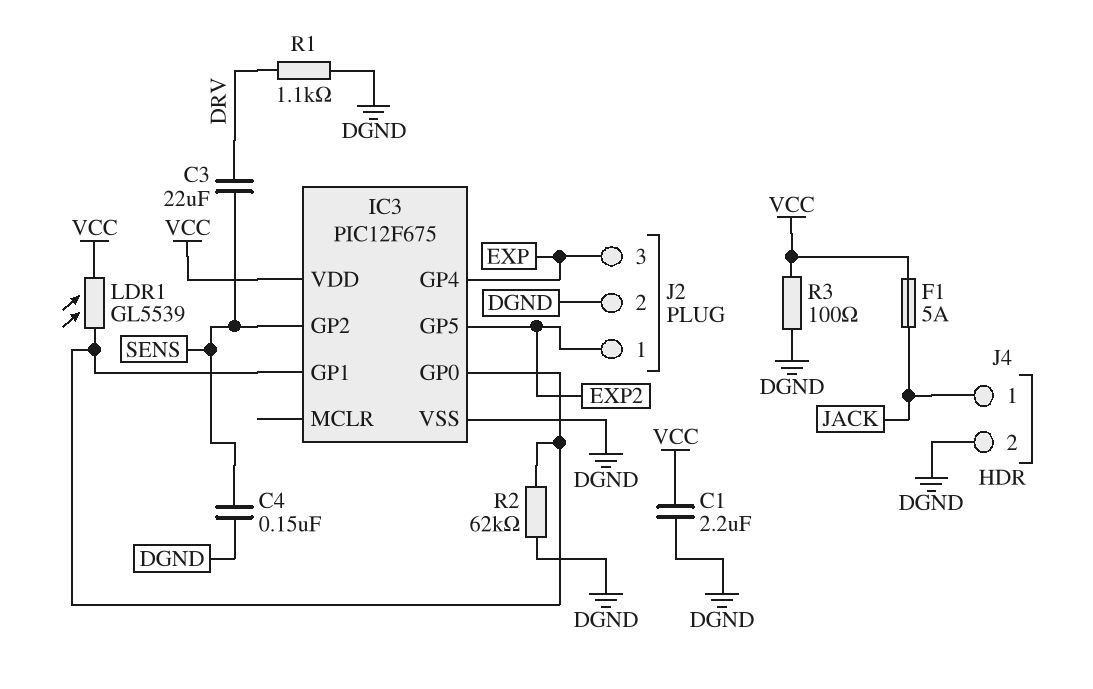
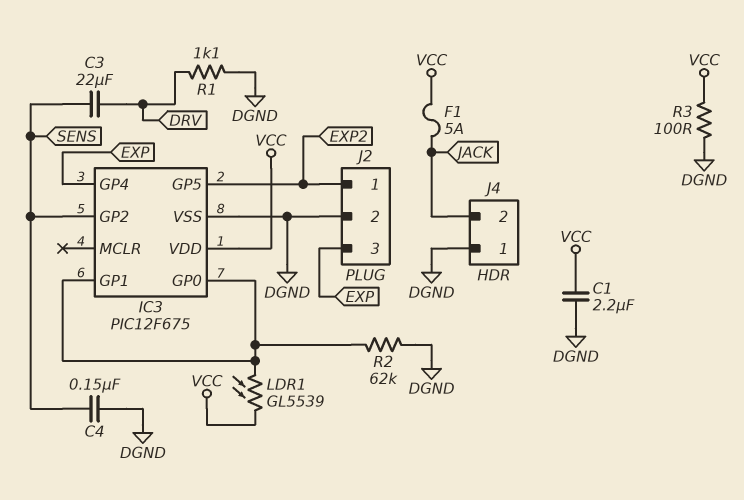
J4 pin 1: JACK -> DGND
J4 pin 2: DGND -> JACK

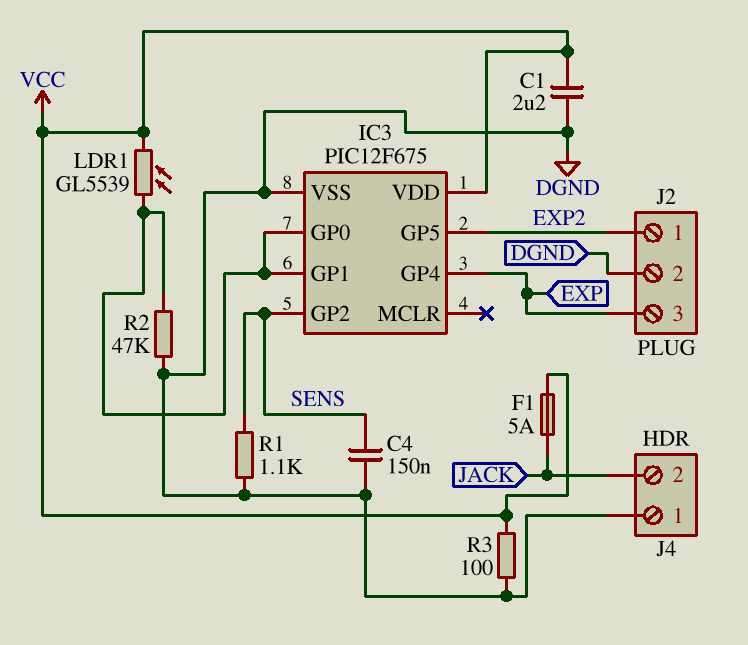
C3: 22uF (DRV, SENS) -> none
R1: 1.1k (DGND, DRV) -> 1.1k (DGND, SENS)
R2: 62k (DGND, IC3/GP0) -> 47k (DGND, IC3/GP0)

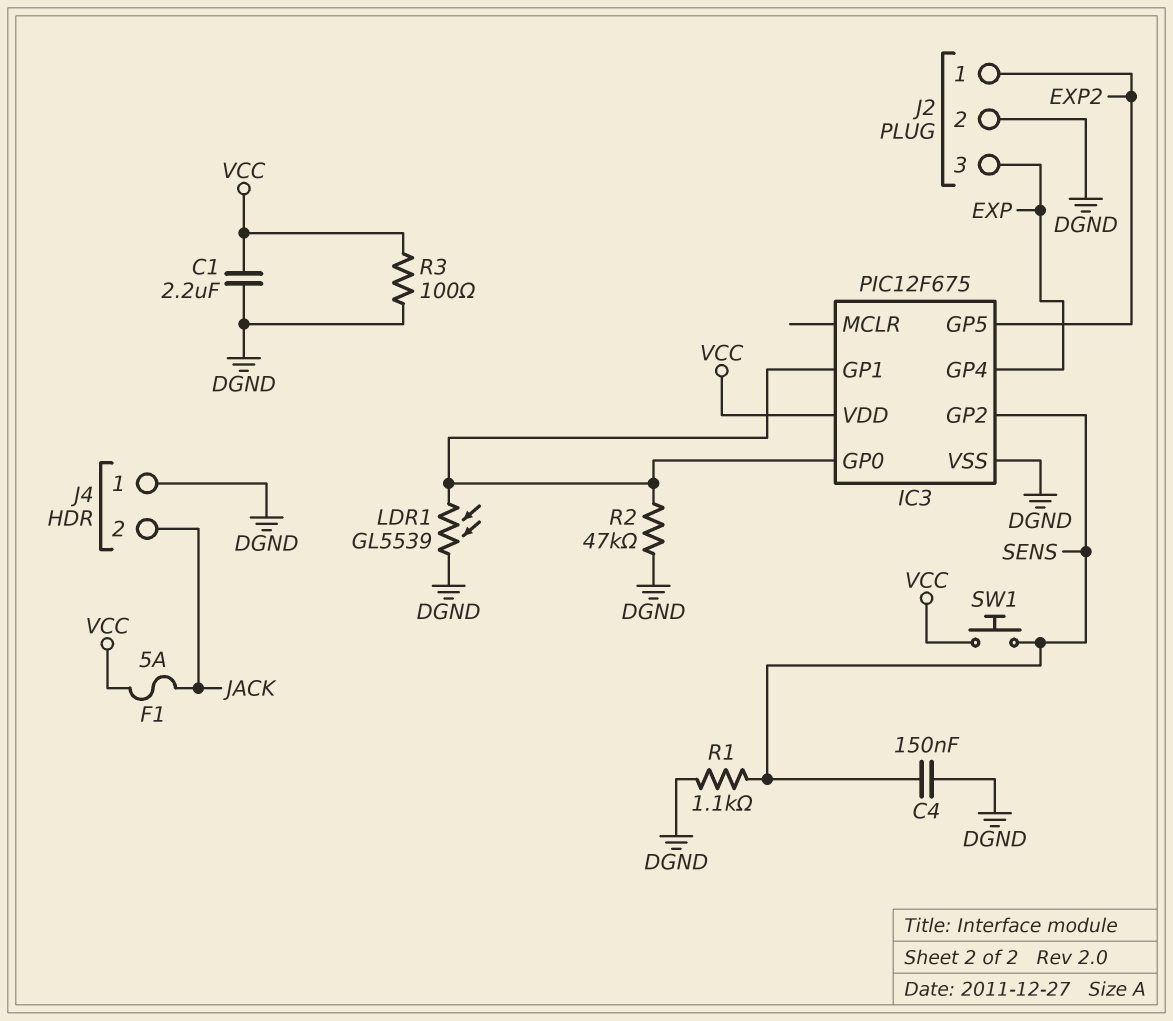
LDR1: GL5539 (IC3/GP0, VCC) -> GL5539 (DGND, IC3/GP0)
SW1: none -> button (SENS, VCC)

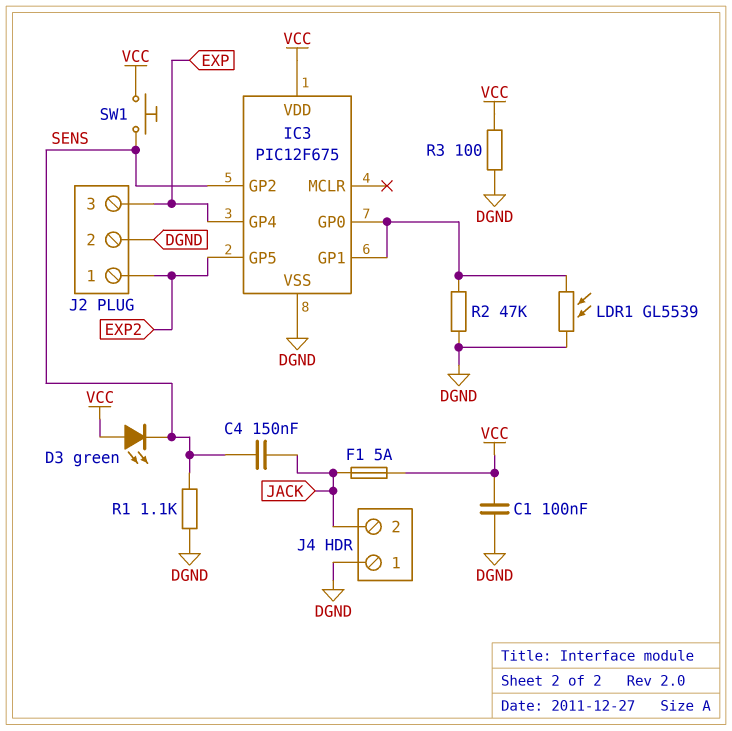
C1: 2.2uF (DGND, VCC) -> 100nF (DGND, VCC)
C4: 150nF (DGND, SENS) -> 150nF (JACK, SENS)
D3: none -> LED green (A VCC, K SENS)

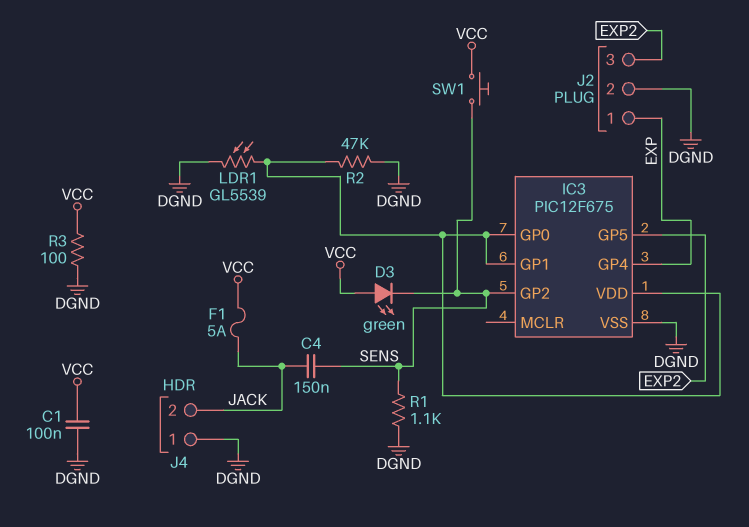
IC3 pin VDD: VCC -> IC3/GP0
J2 pin 1: EXP2 -> EXP
J2 pin 3: EXP -> EXP2

